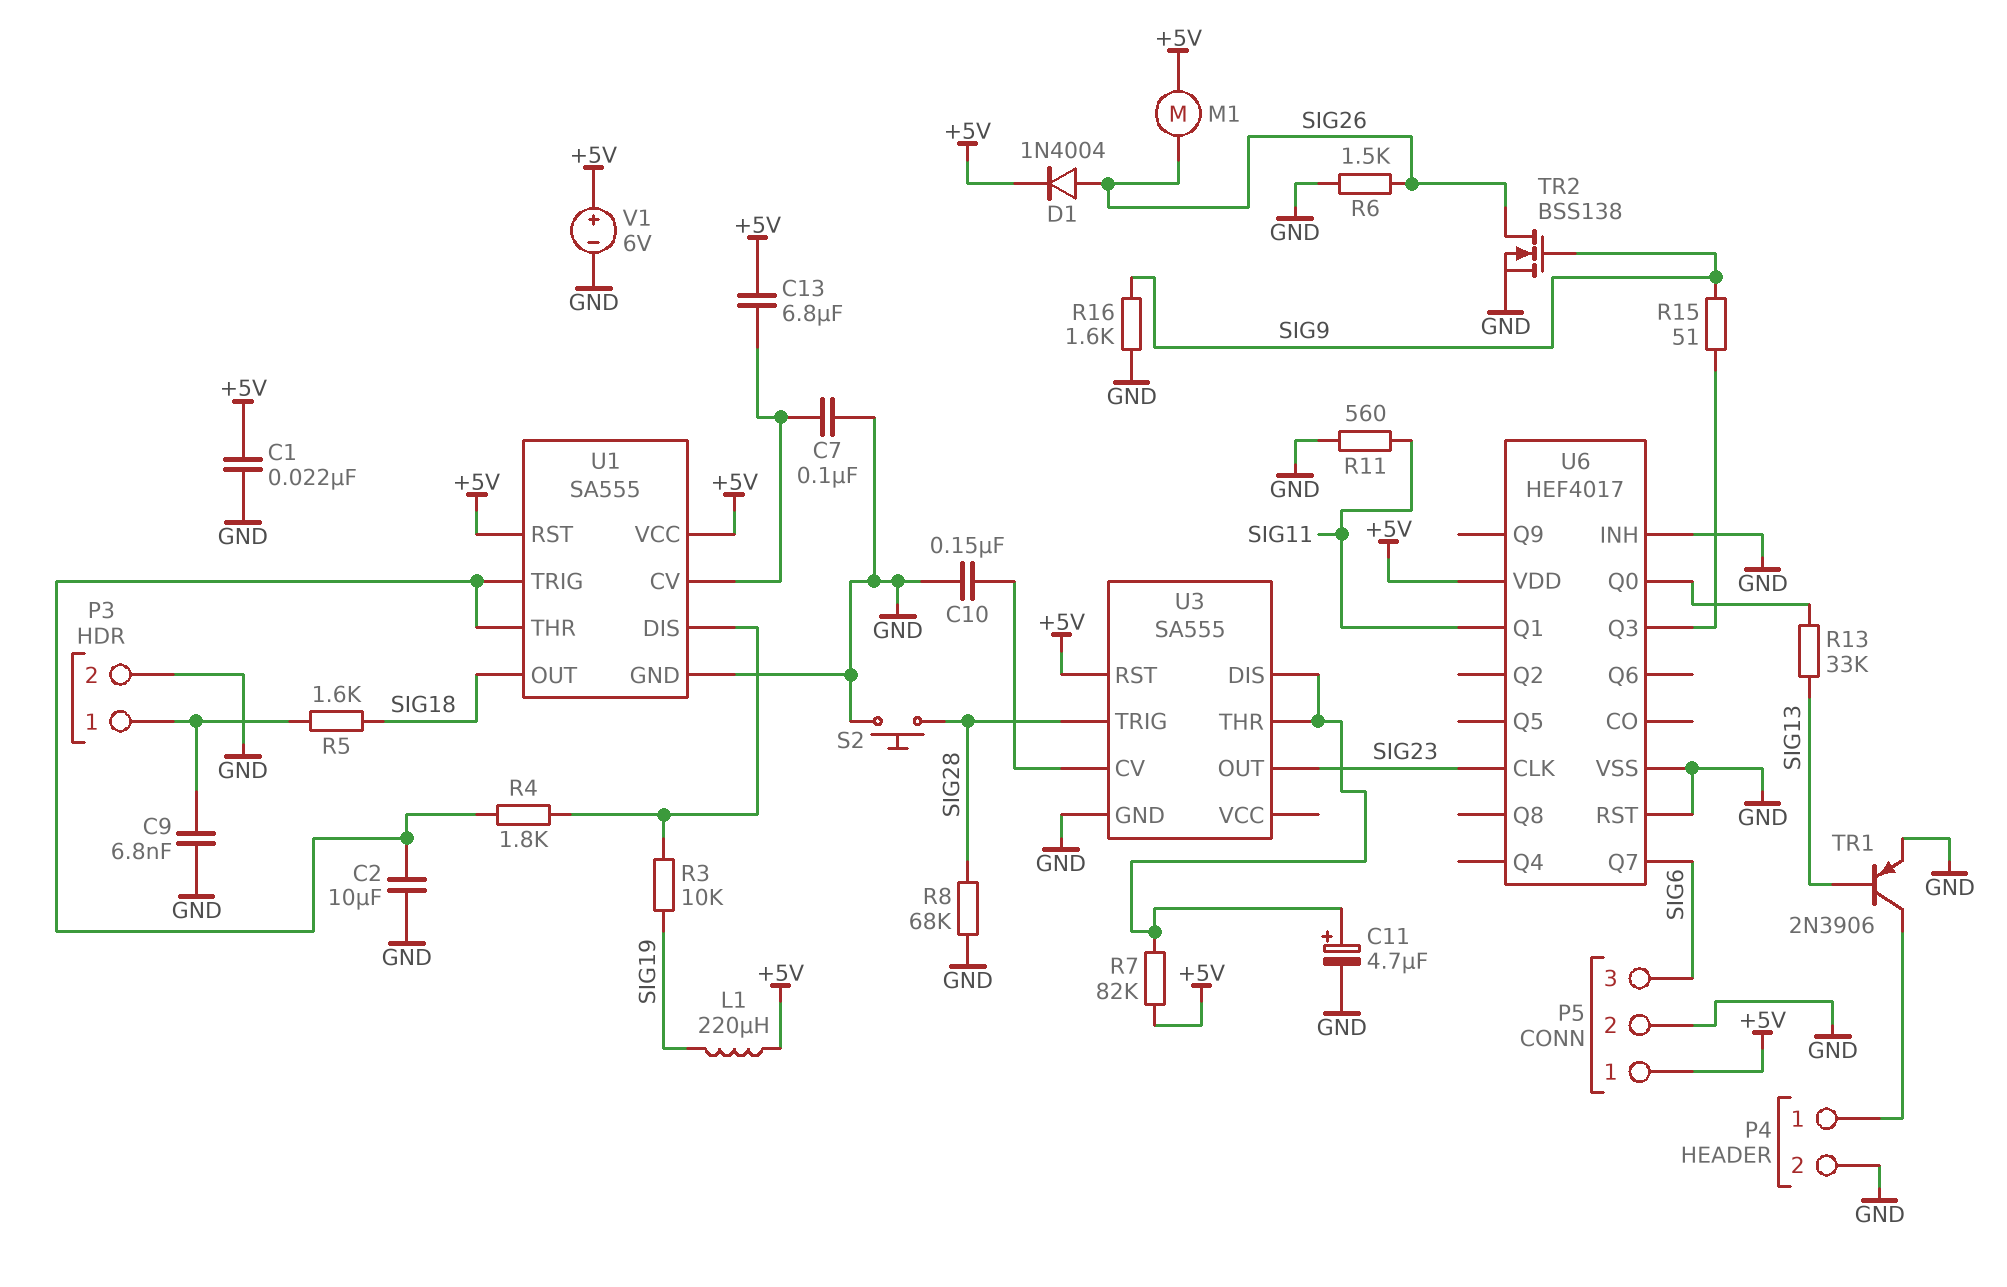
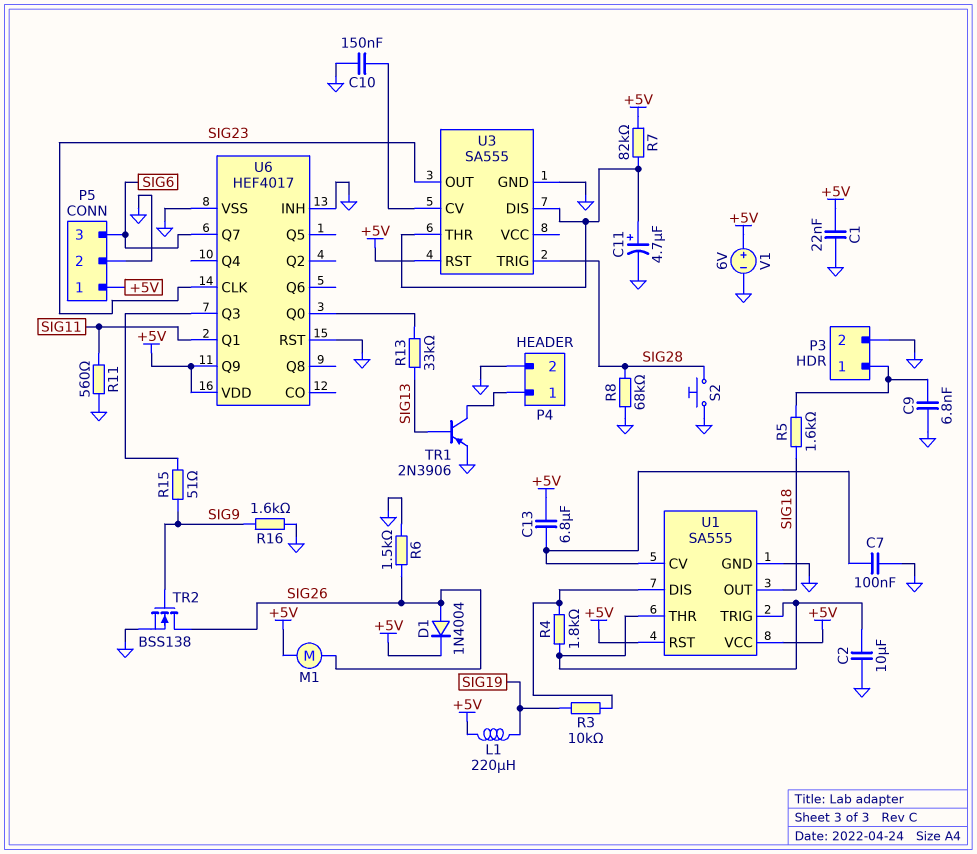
U6 pin Q9: none -> +5V

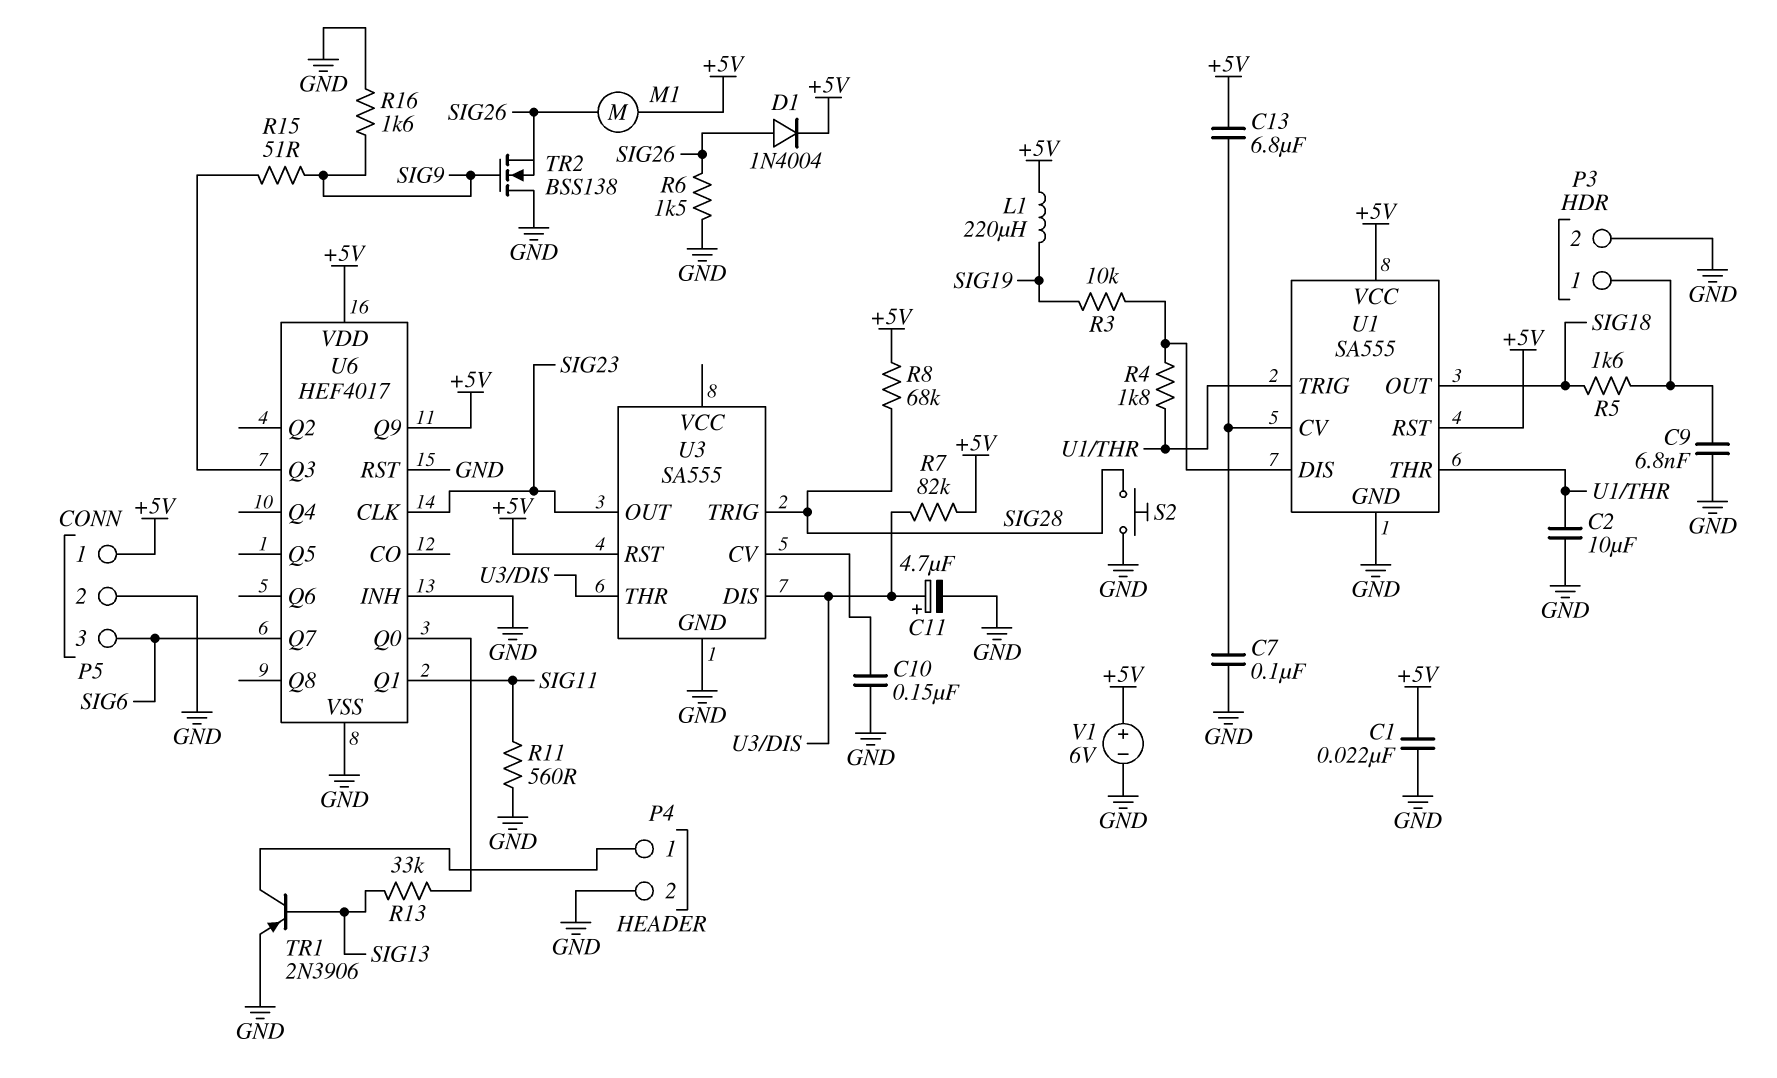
R8: 68k (GND, SIG28) -> 68k (+5V, SIG28)
TR2: NMOS BSS138 (G SIG9, D SIG26, S GND) -> NMOS BSS138 (G SIG9, D GND, S SIG26)

